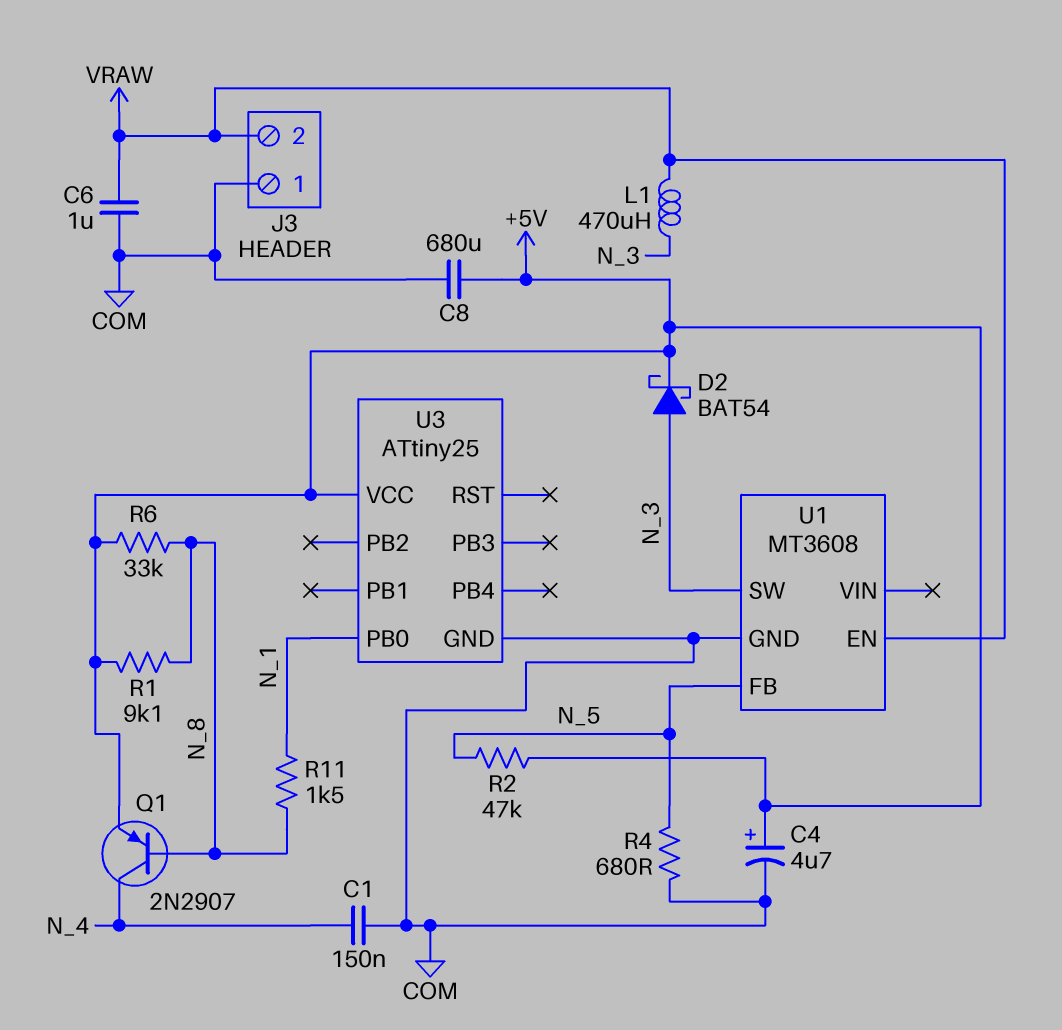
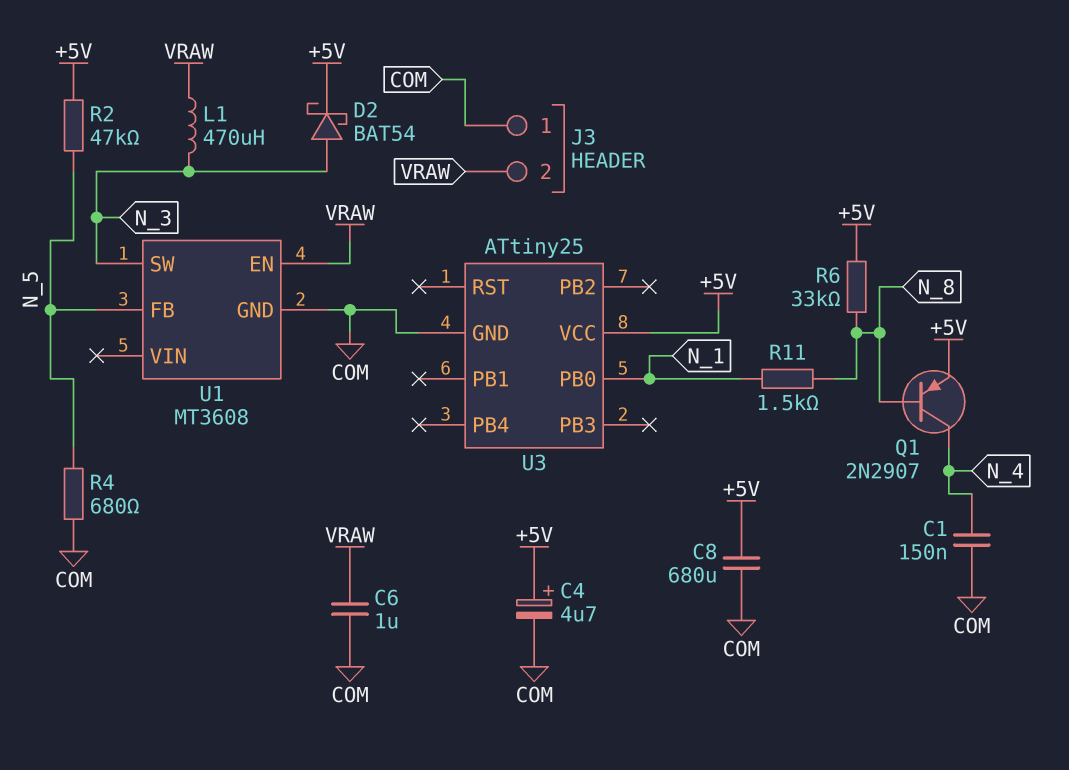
R1: 9.1k (+5V, N_8) -> none

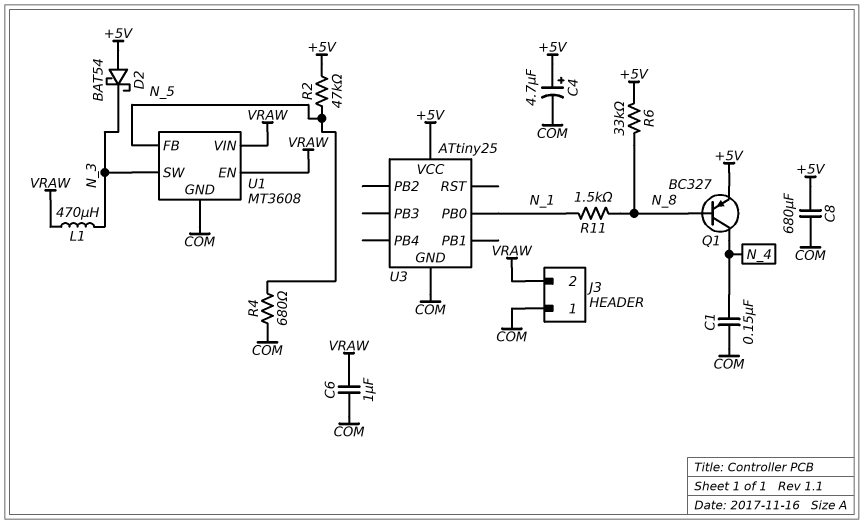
D2: schottky BAT54 (A N_3, K +5V) -> schottky BAT54 (A +5V, K N_3)
Q1: PNP 2N2907 (B N_8, C N_4, E +5V) -> PNP BC327 (B N_8, C N_4, E +5V)
U1 pin VIN: none -> VRAW

